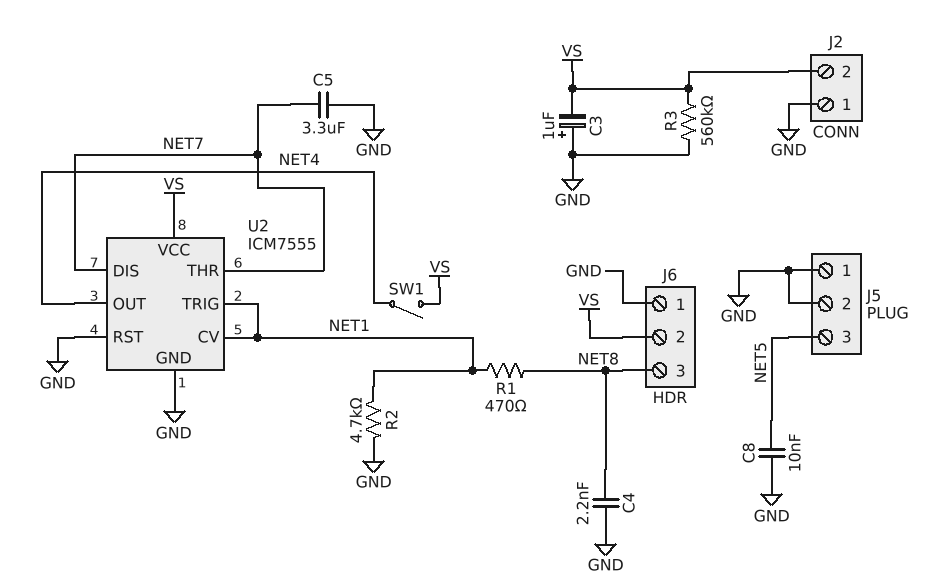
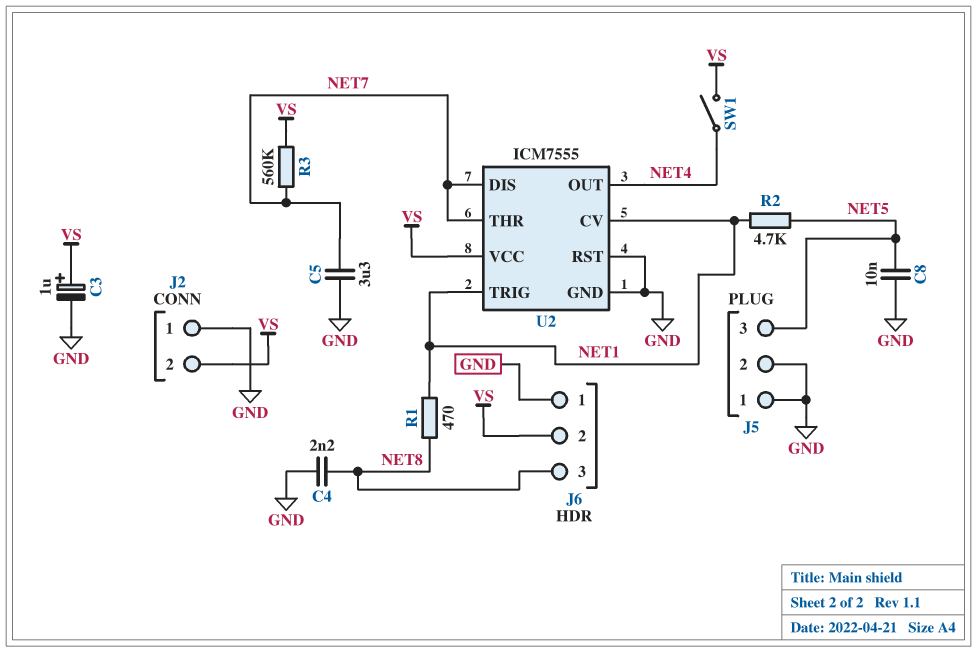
C3: 1uF (plus GND, minus VS) -> 1uF (plus VS, minus GND)
R2: 4.7k (GND, NET1) -> 4.7k (NET1, NET5)
R3: 560k (GND, VS) -> 560k (NET7, VS)

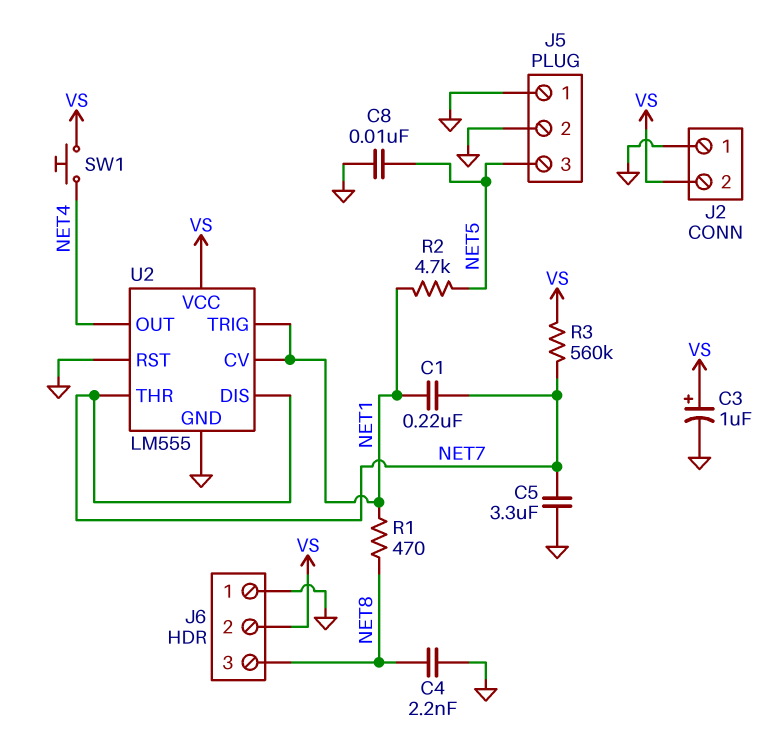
C1: none -> 220nF (NET1, NET7)
SW1: switch (NET4, VS) -> button (NET4, VS)
U2: ICM7555 -> LM555

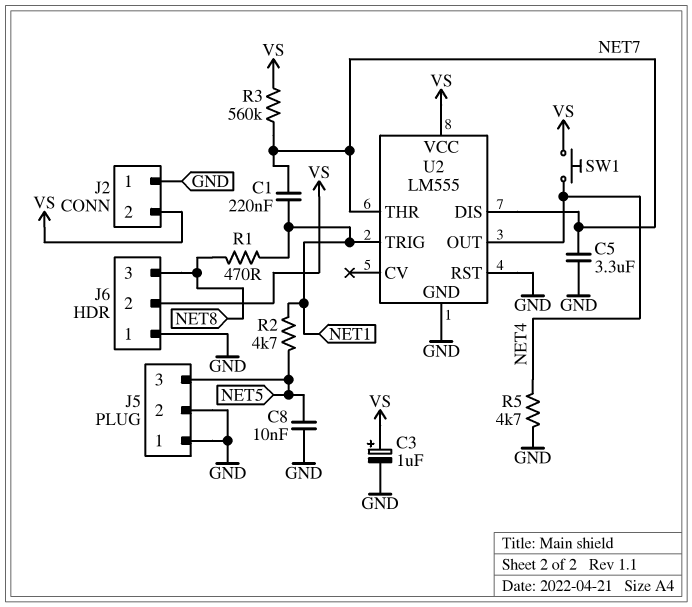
C4: 2.2nF (GND, NET8) -> none
R5: none -> 4.7k (GND, NET4)
U2 pin CV: NET1 -> none

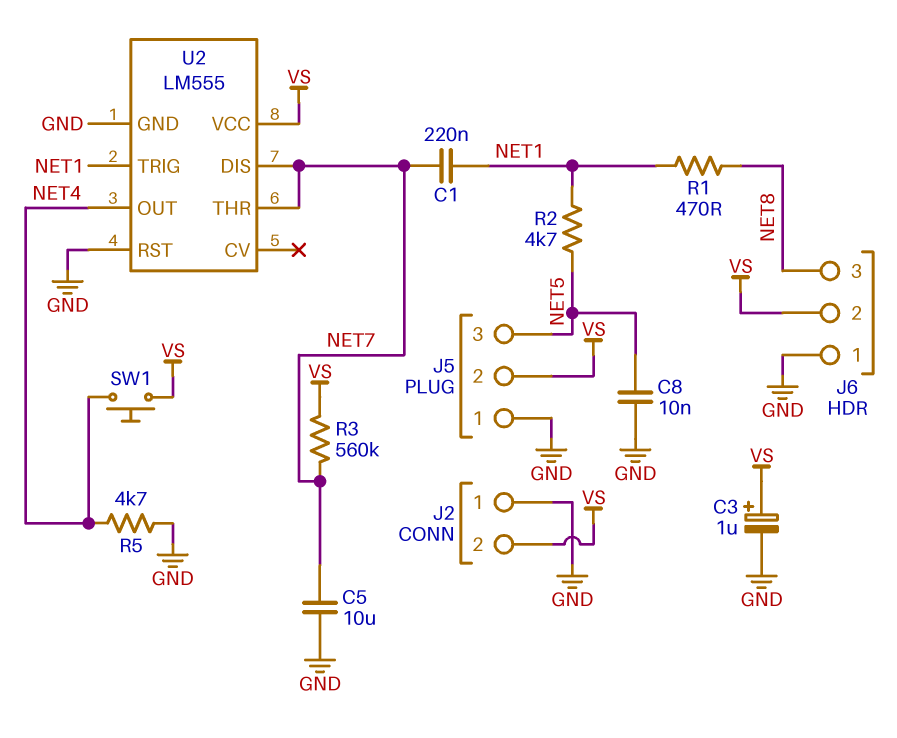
C5: 3.3uF (GND, NET7) -> 10uF (GND, NET7)
J5 pin 2: GND -> VS

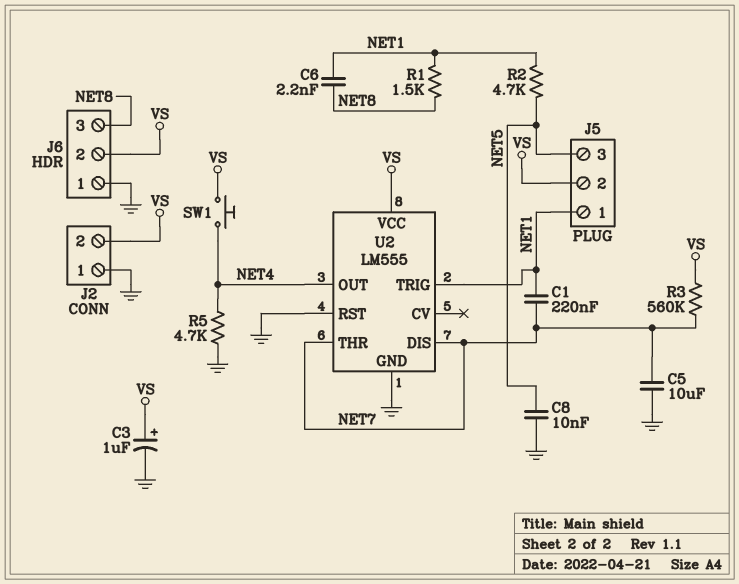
C6: none -> 2.2nF (NET1, NET8)
J5 pin 1: GND -> NET1
R1: 470 (NET1, NET8) -> 1.5k (NET1, NET8)

